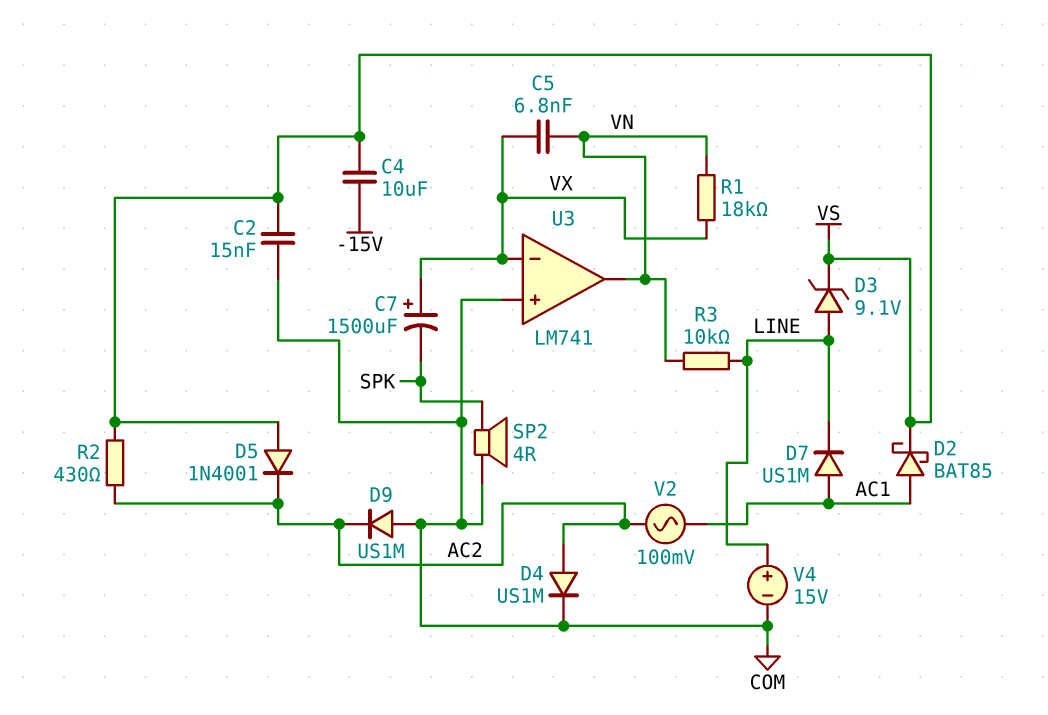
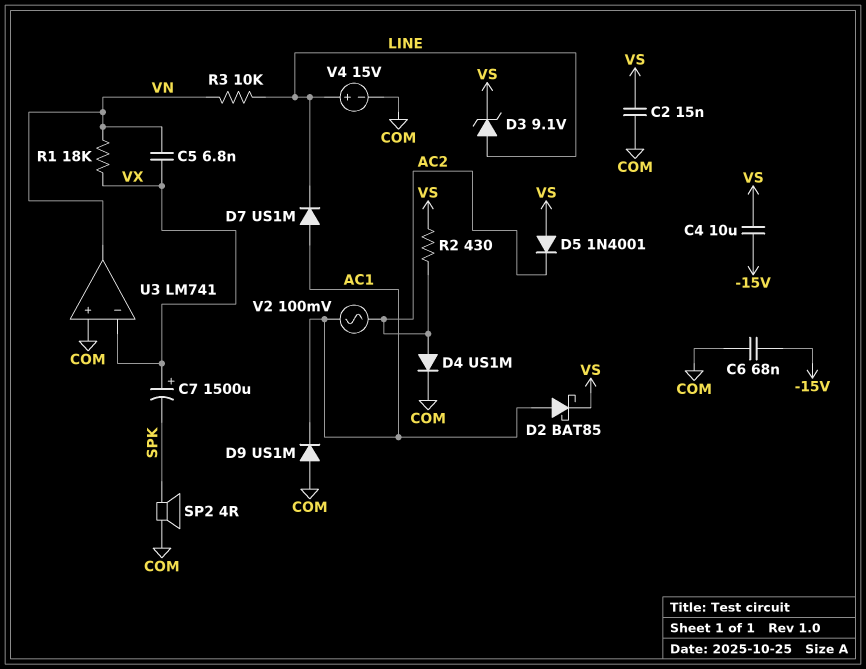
C6: none -> 68nF (-15V, COM)
D9: diode US1M (A COM, K AC2) -> diode US1M (A COM, K AC1)

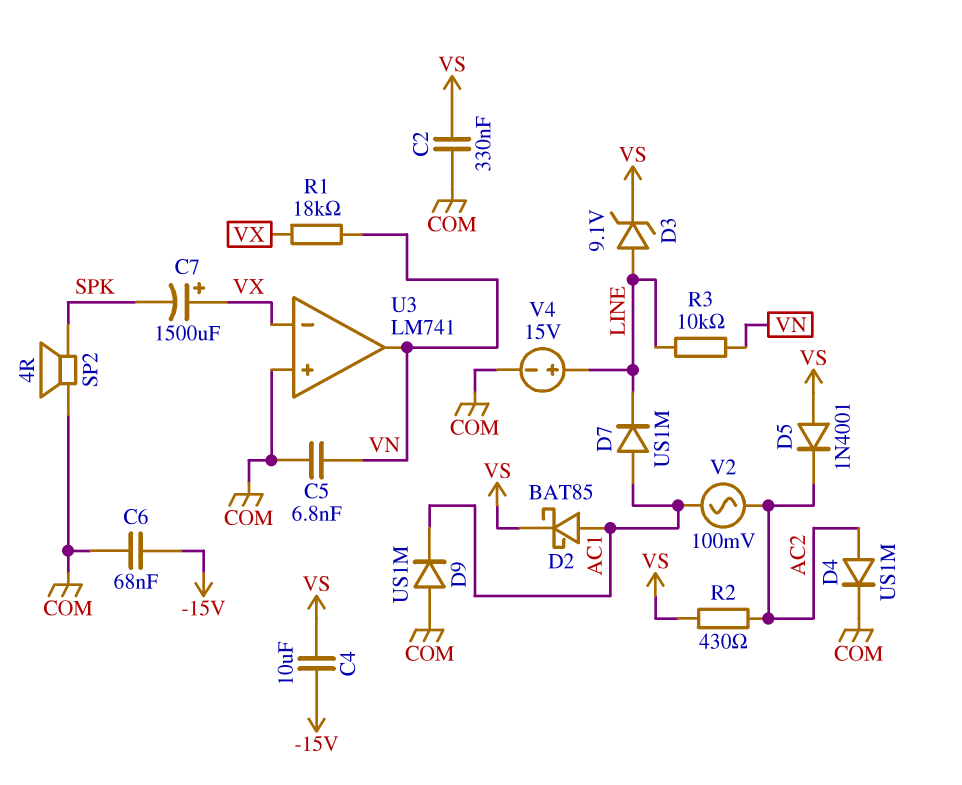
C2: 15nF (COM, VS) -> 330nF (COM, VS)
C5: 6.8nF (VN, VX) -> 6.8nF (COM, VN)

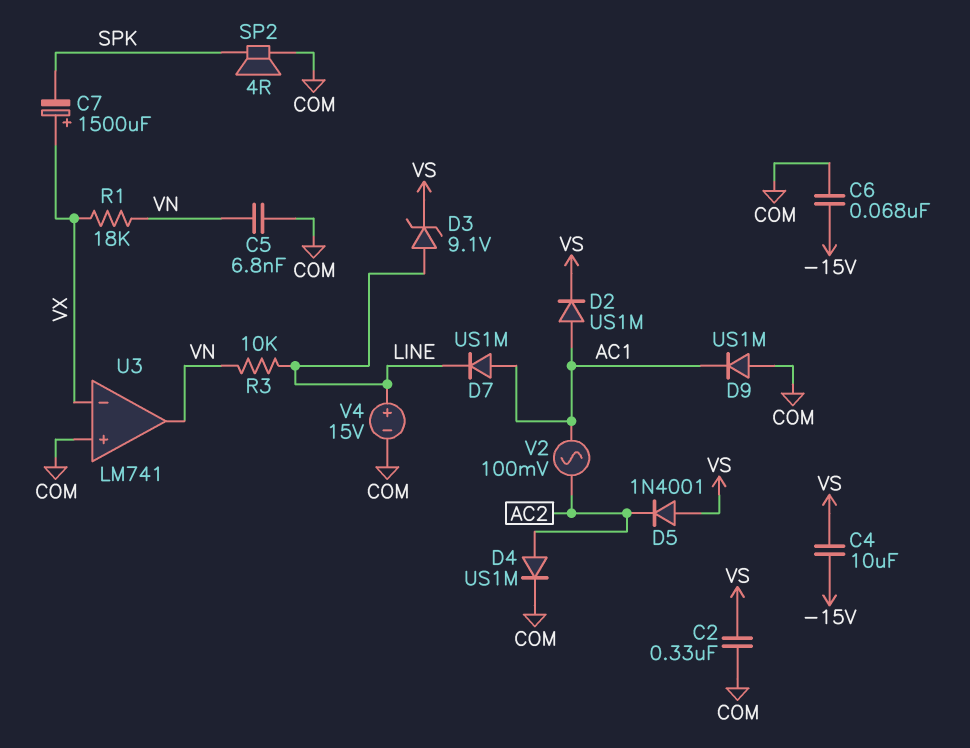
D2: schottky BAT85 (A AC1, K VS) -> diode US1M (A AC1, K VS)
R2: 430 (AC2, VS) -> none

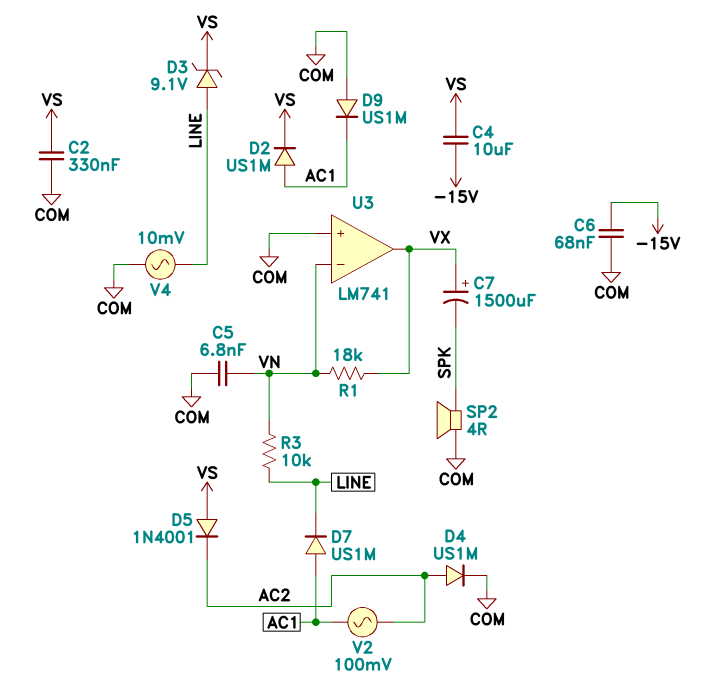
U3 pin in-: VX -> VN
U3 pin out: VN -> VX
V4: 15V (plus LINE, minus COM) -> AC 10mV (COM, LINE)

